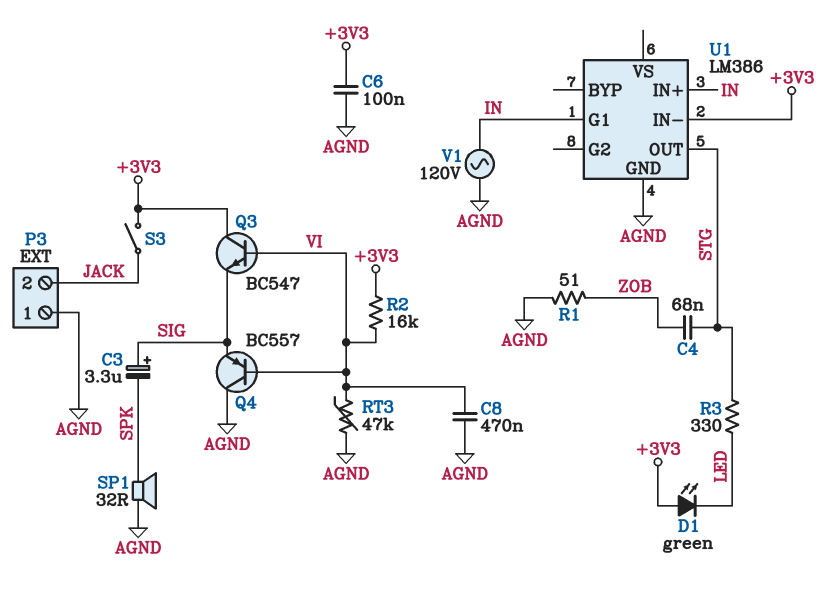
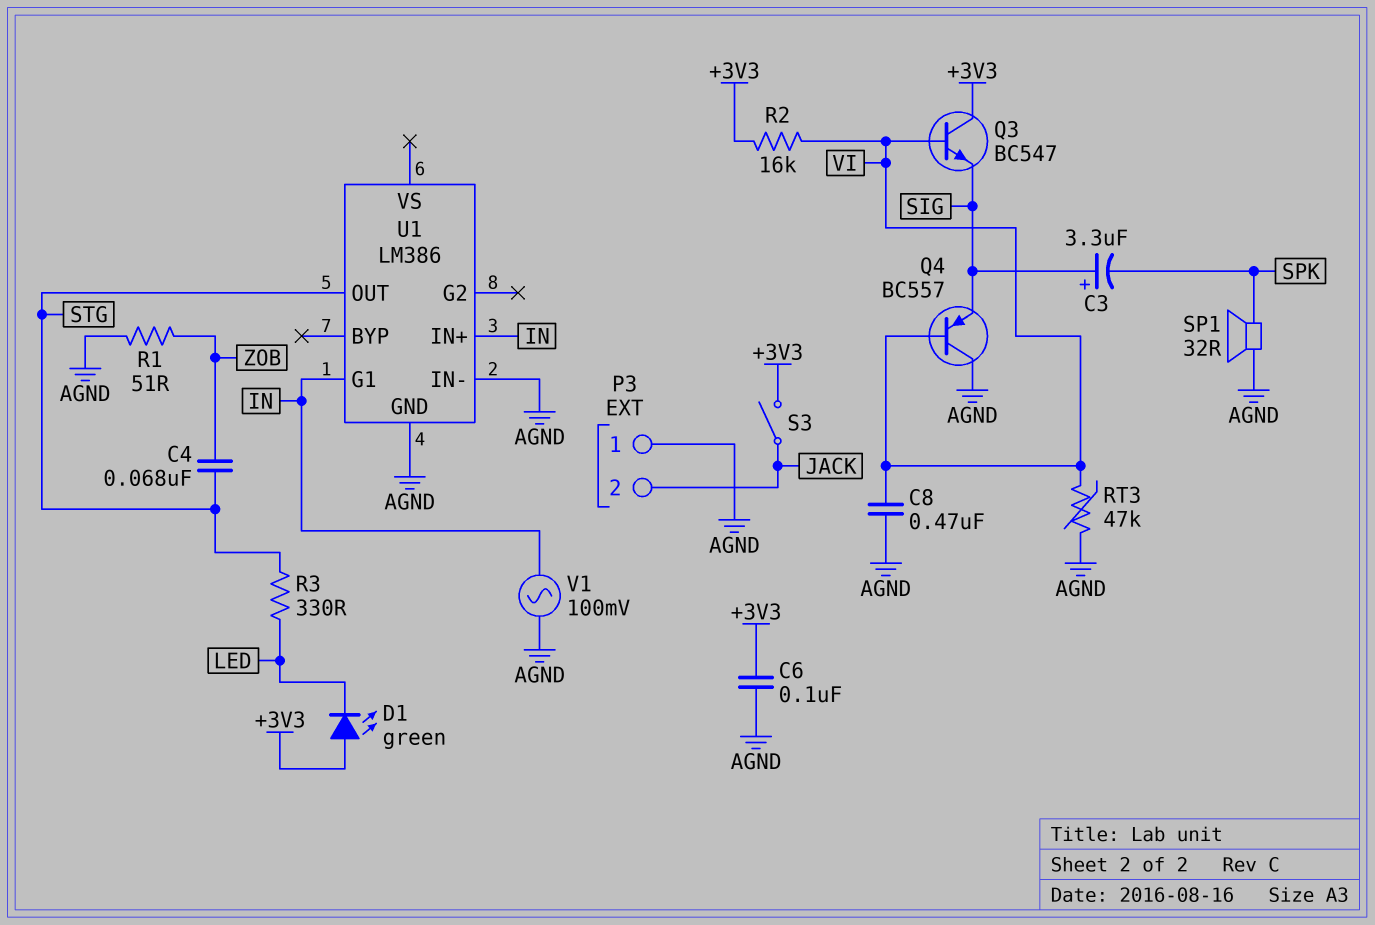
U1 pin IN-: +3V3 -> AGND
V1: AC 120V (AGND, IN) -> AC 100mV (AGND, IN)

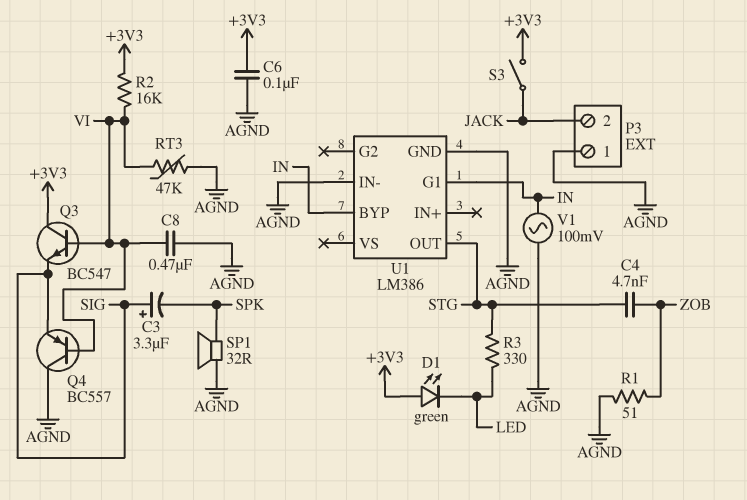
C4: 68nF (STG, ZOB) -> 4.7nF (STG, ZOB)
U1 pin BYP: none -> IN
U1 pin IN+: IN -> none

